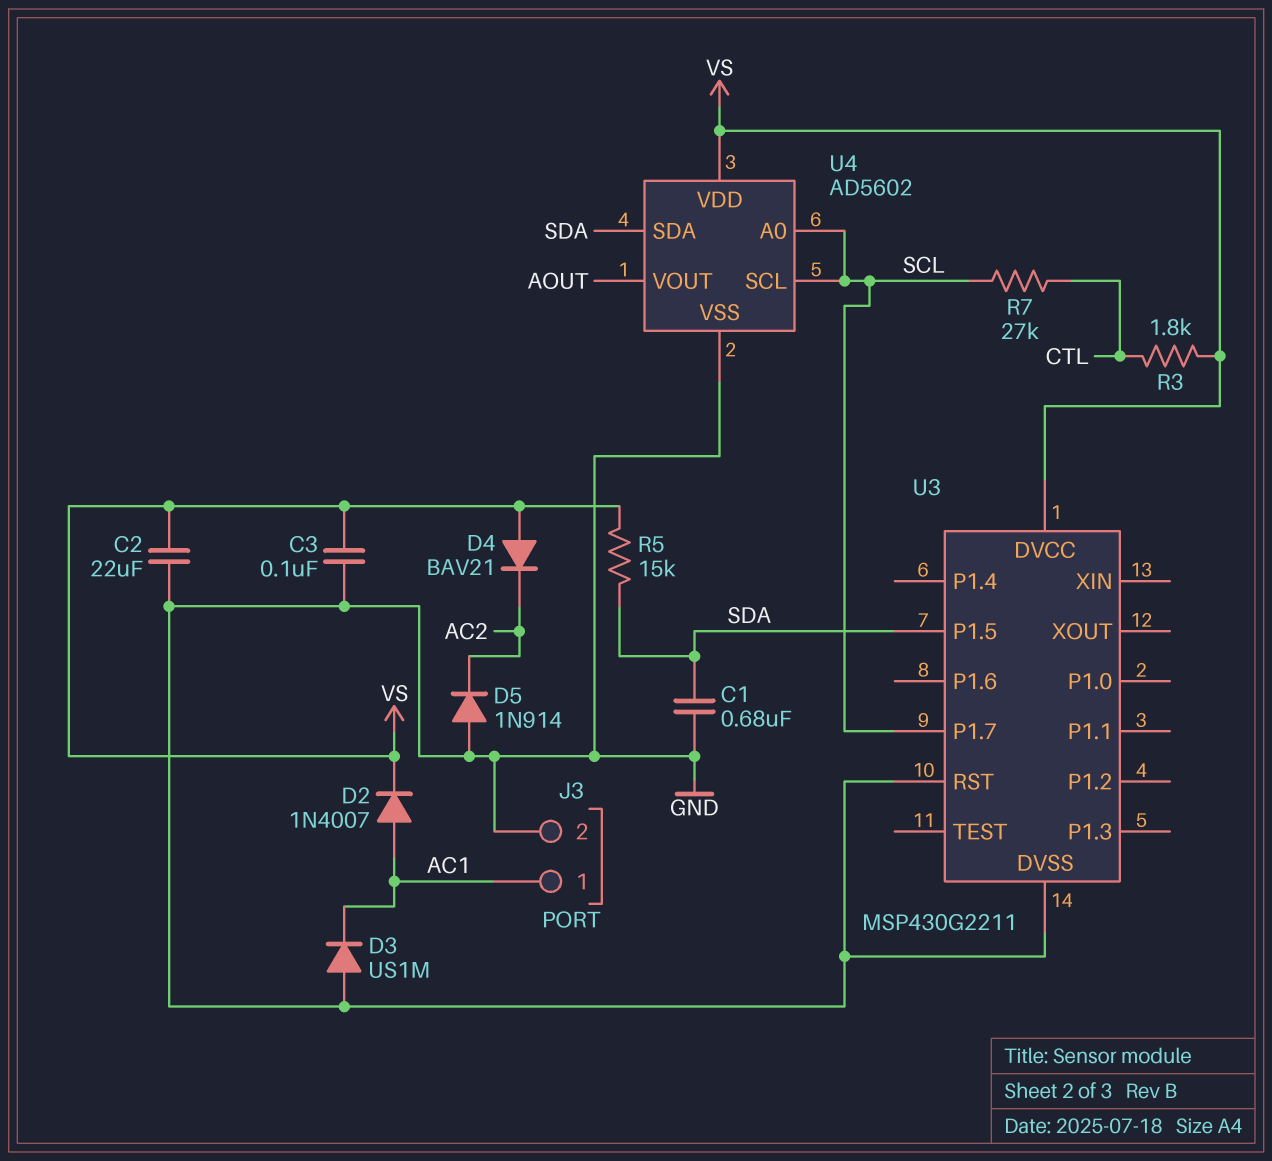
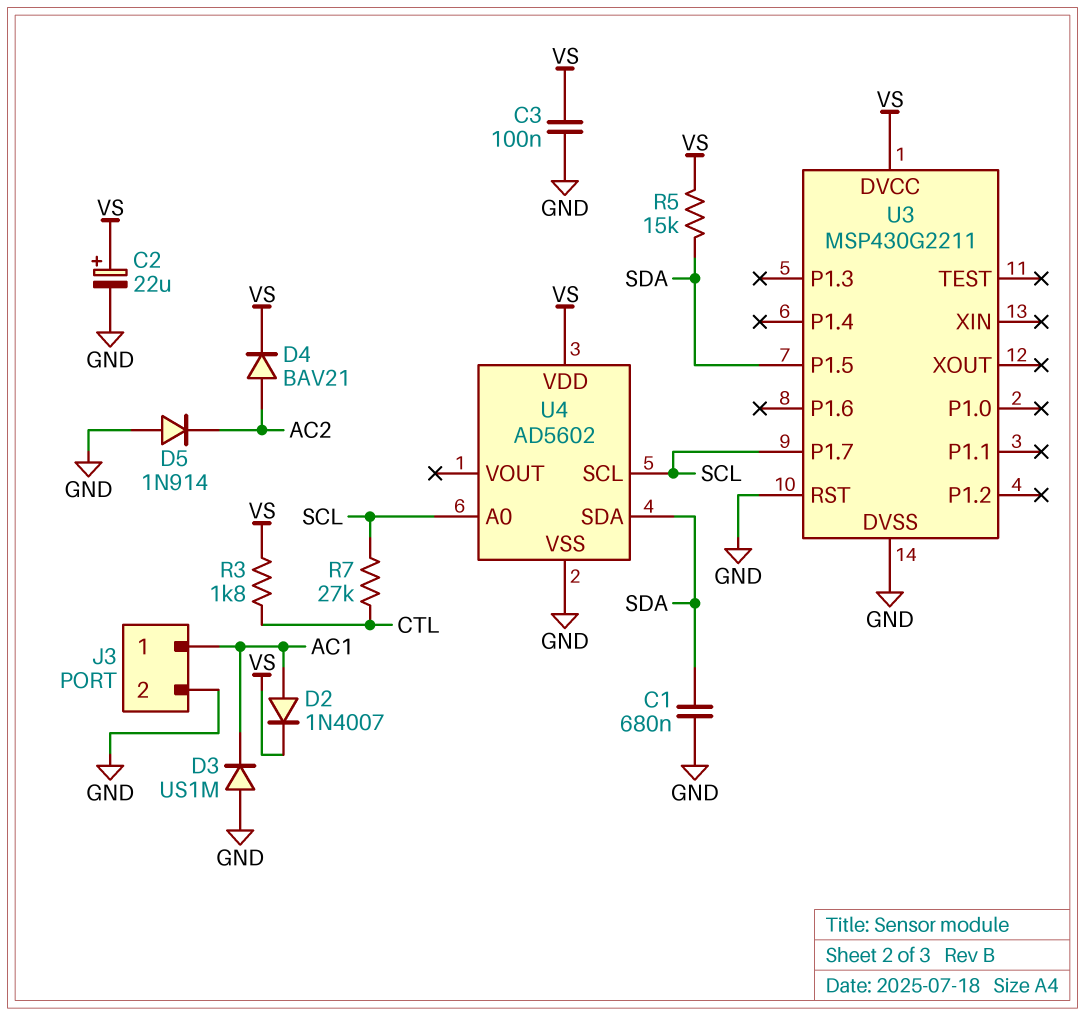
C2: 22uF (GND, VS) -> 22uF (plus VS, minus GND)
D4: diode BAV21 (A VS, K AC2) -> diode BAV21 (A AC2, K VS)
U4 pin VOUT: AOUT -> none

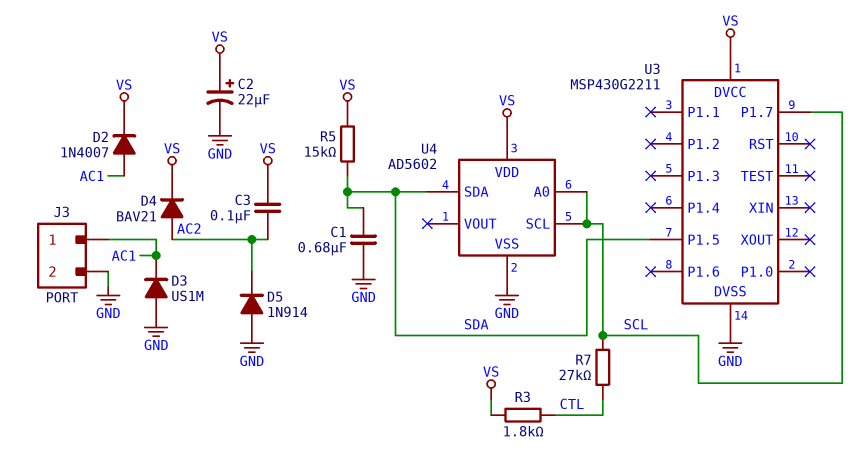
C3: 100nF (GND, VS) -> 100nF (AC2, VS)
U3 pin RST: GND -> none

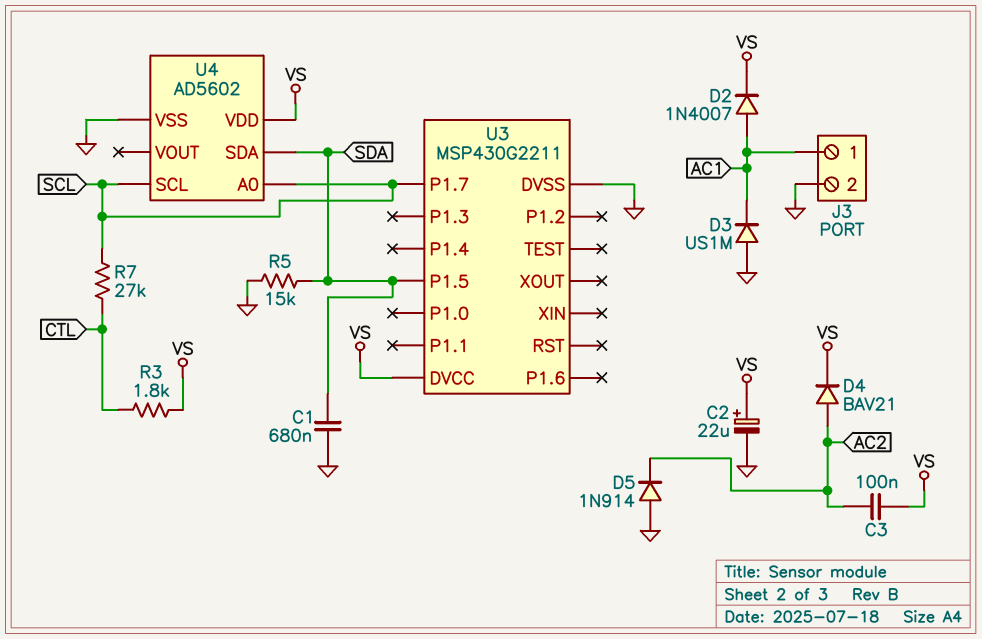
R5: 15k (SDA, VS) -> 15k (GND, SDA)

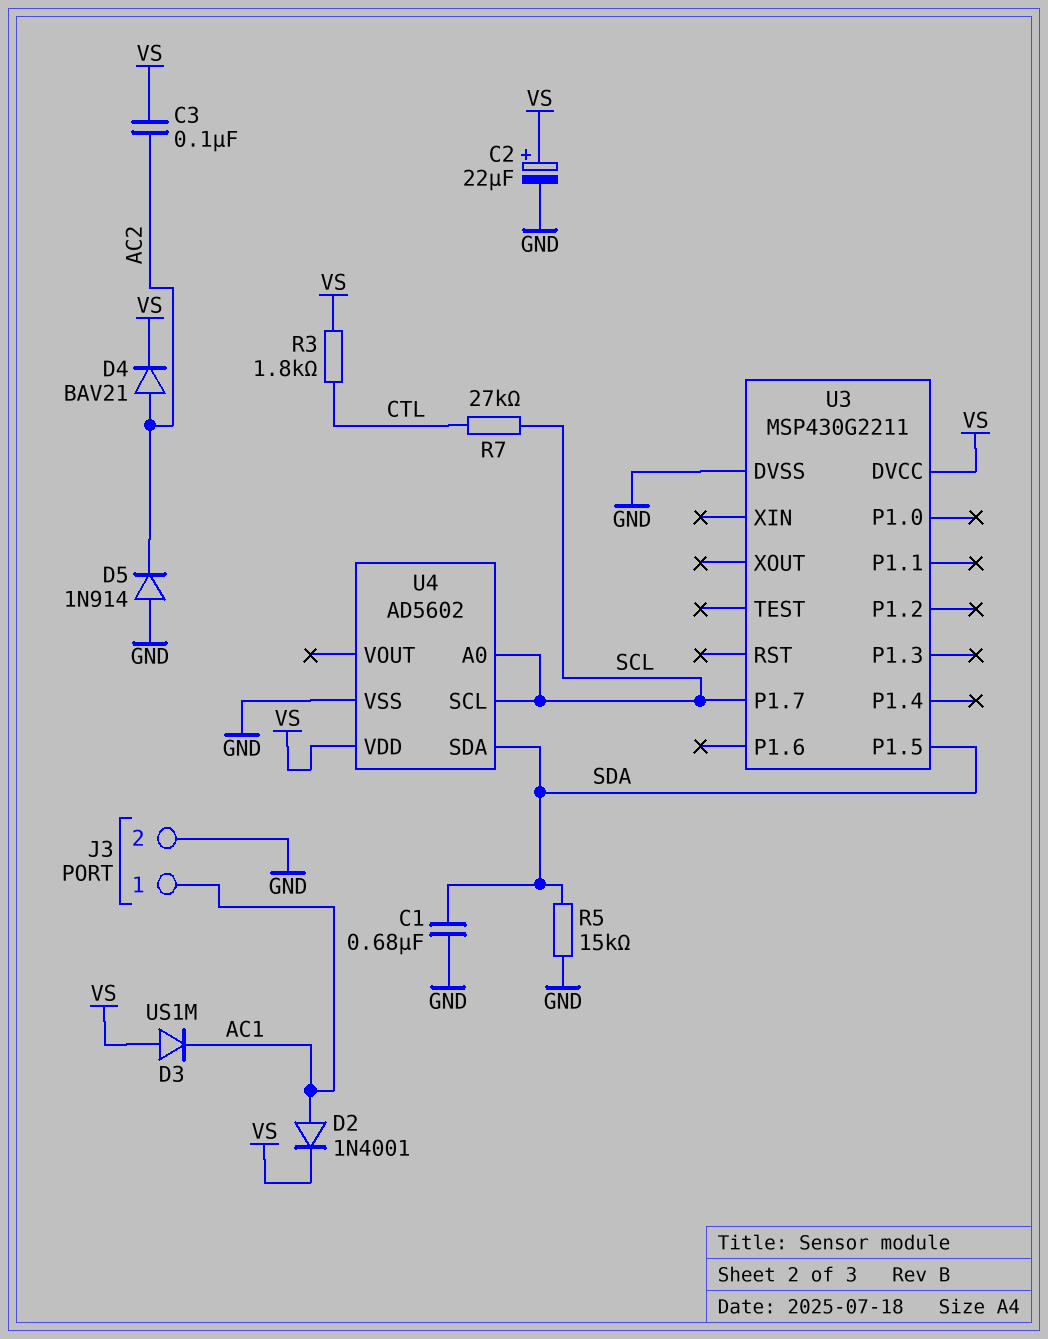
D2: diode 1N4007 (A AC1, K VS) -> diode 1N4001 (A AC1, K VS)
D3: diode US1M (A GND, K AC1) -> diode US1M (A VS, K AC1)

